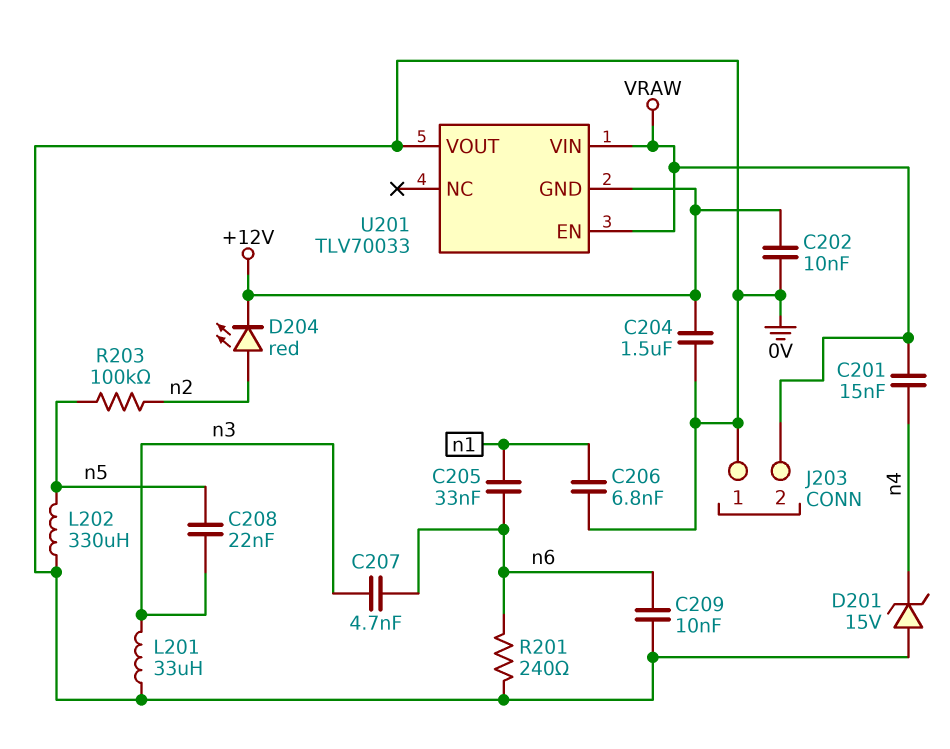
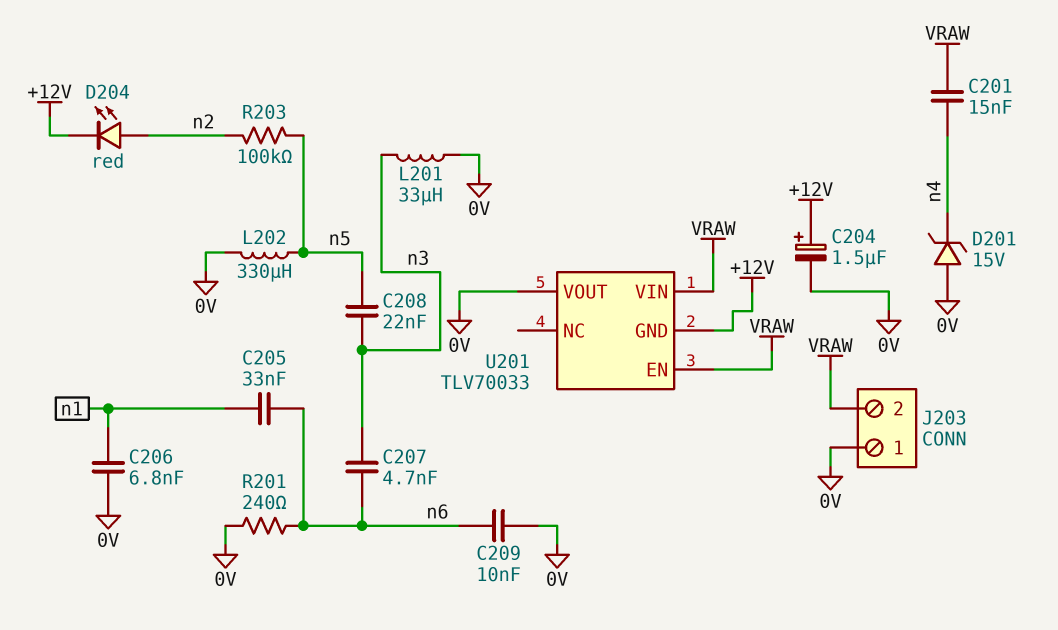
C202: 10nF (+12V, 0V) -> none
C204: 1.5uF (+12V, 0V) -> 1.5uF (plus +12V, minus 0V)

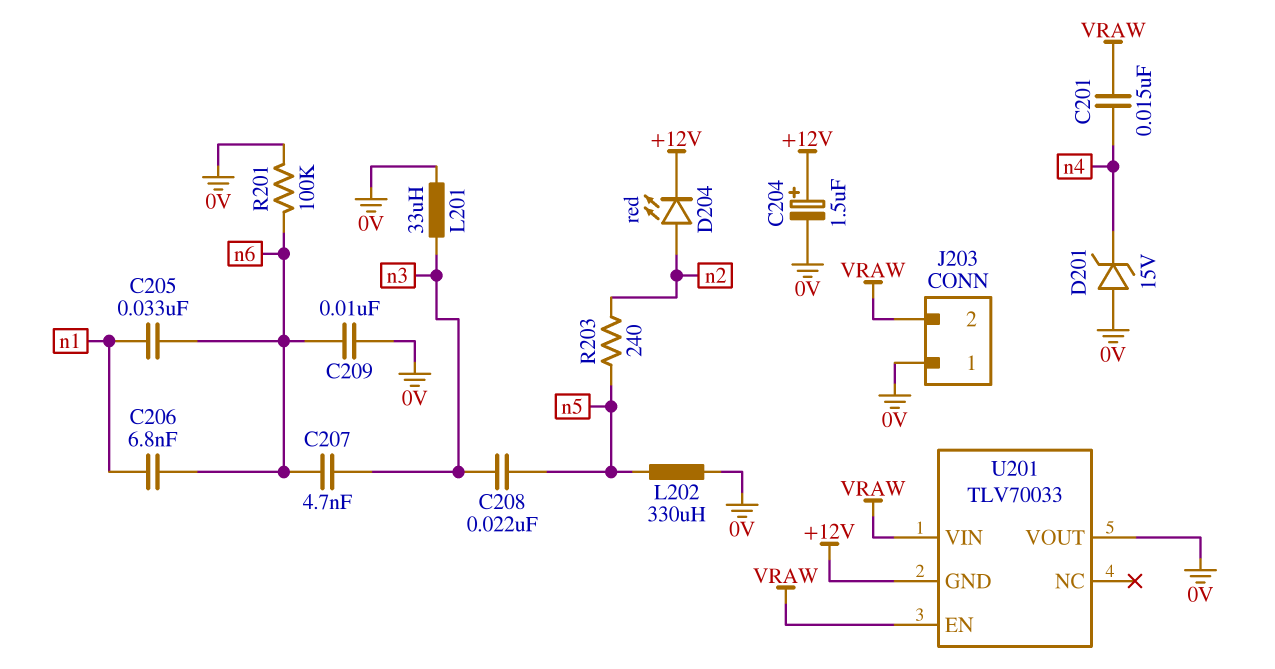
C206: 6.8nF (0V, n1) -> 6.8nF (n1, n6)
R201: 240 (0V, n6) -> 100k (0V, n6)
R203: 100k (n2, n5) -> 240 (n2, n5)

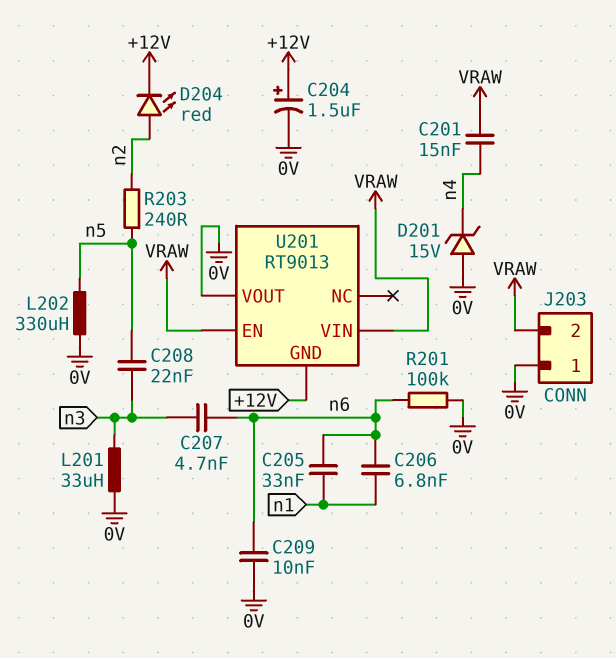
U201: TLV70033 -> RT9013

